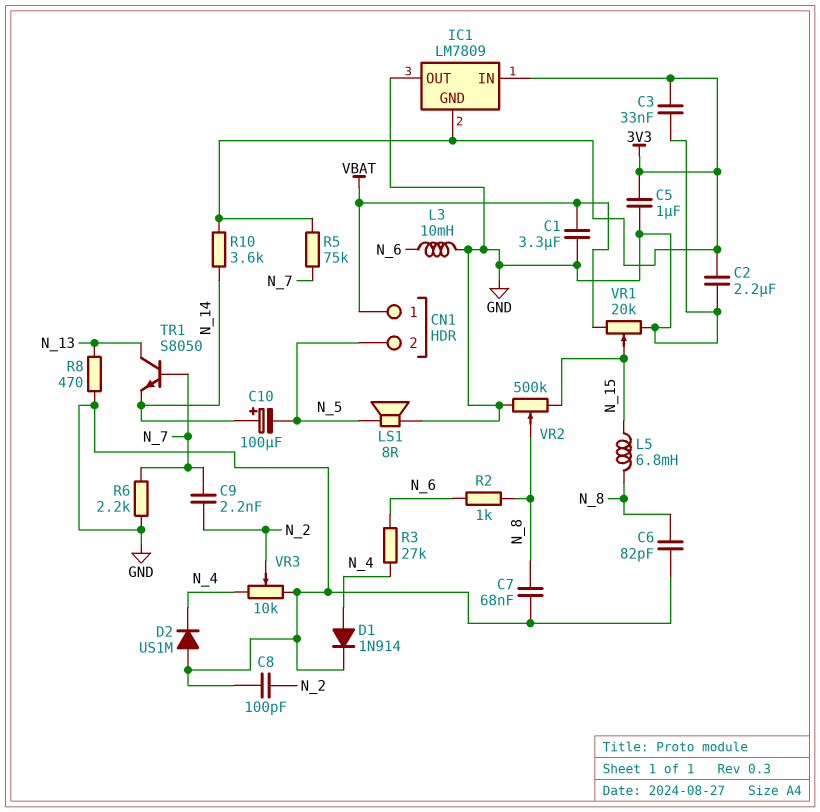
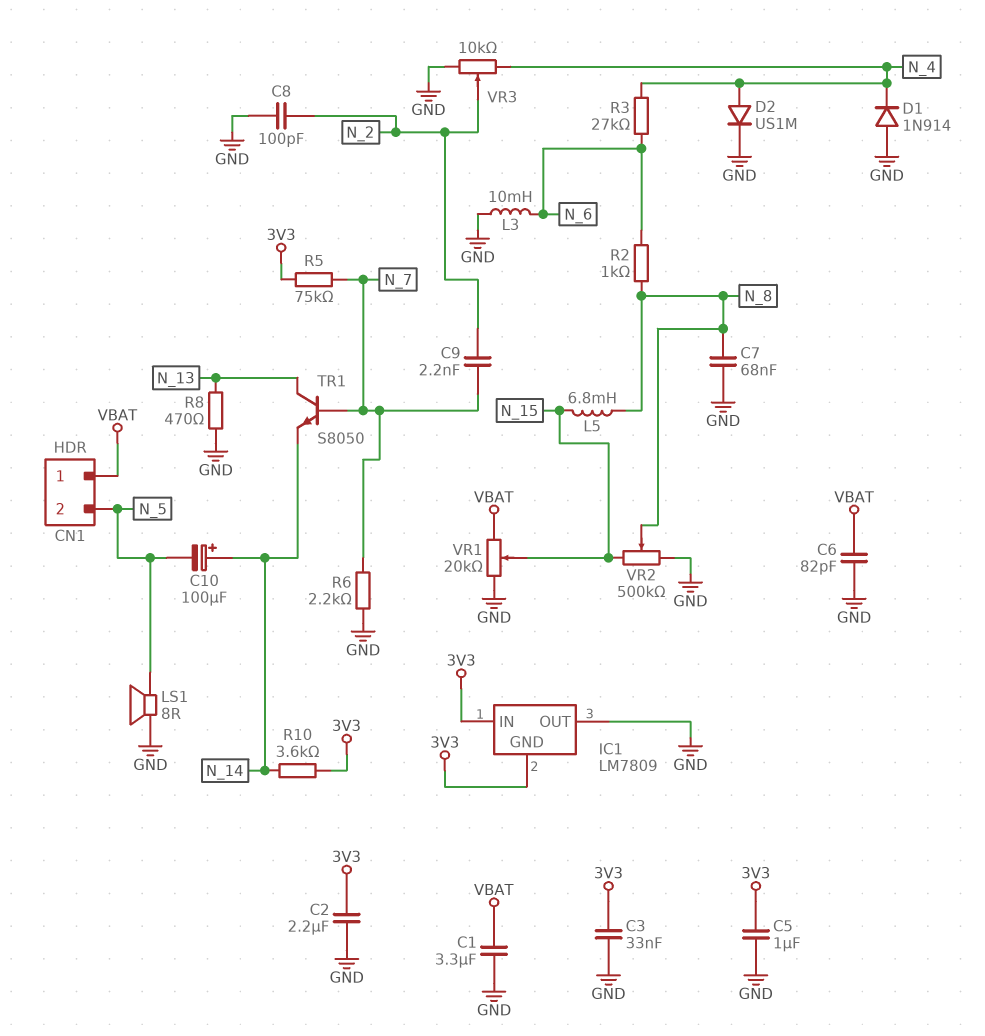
C6: 82pF (GND, N_8) -> 82pF (GND, VBAT)
D1: diode 1N914 (A N_4, K GND) -> diode 1N914 (A GND, K N_4)
D2: diode US1M (A GND, K N_4) -> diode US1M (A N_4, K GND)

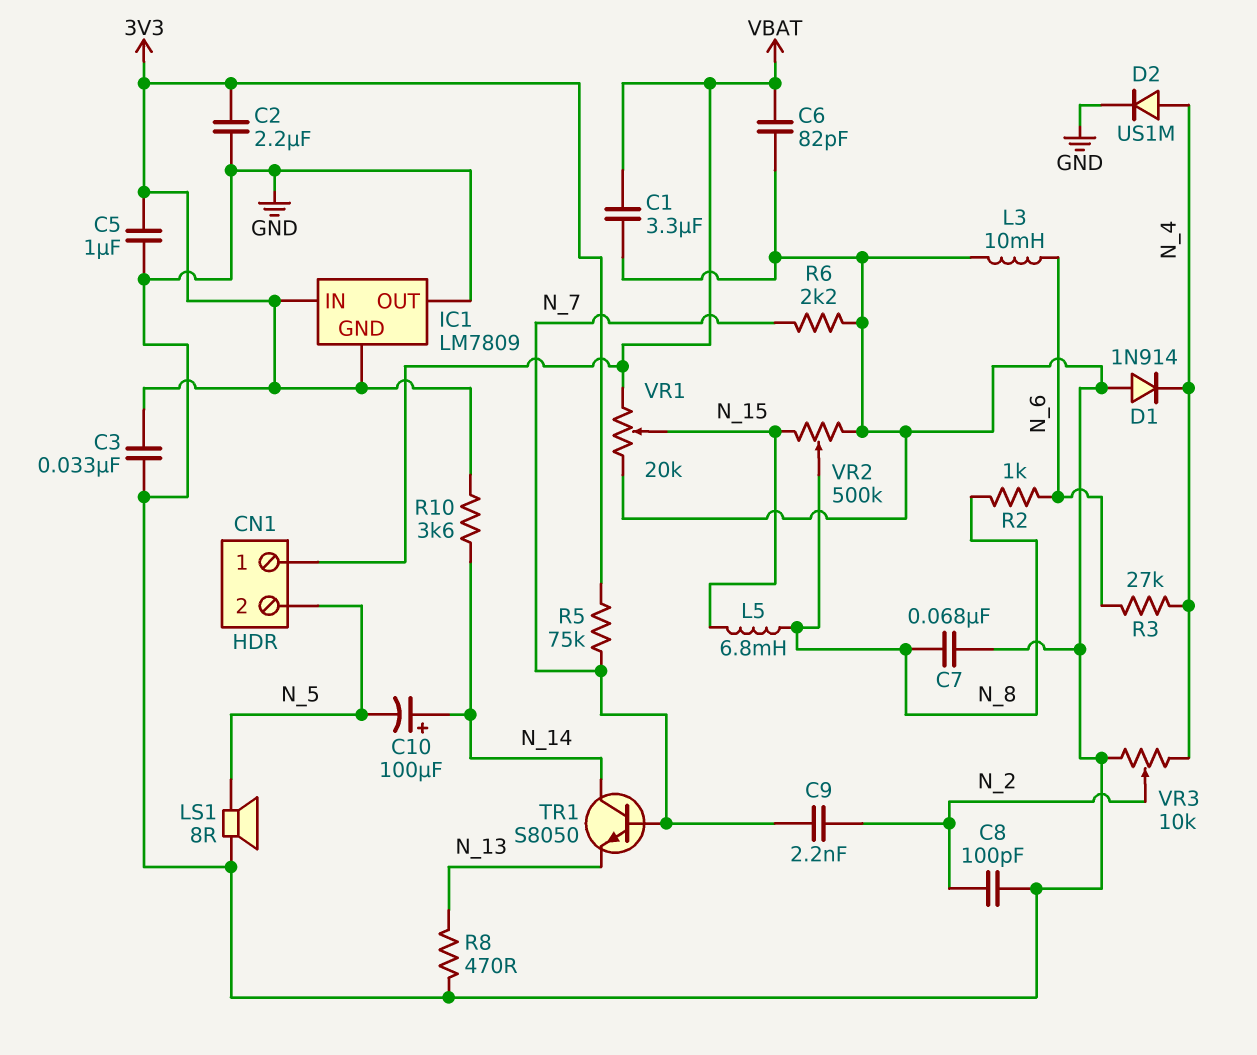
TR1: NPN S8050 (B N_7, C N_13, E N_14) -> NPN S8050 (B N_7, C N_14, E N_13)

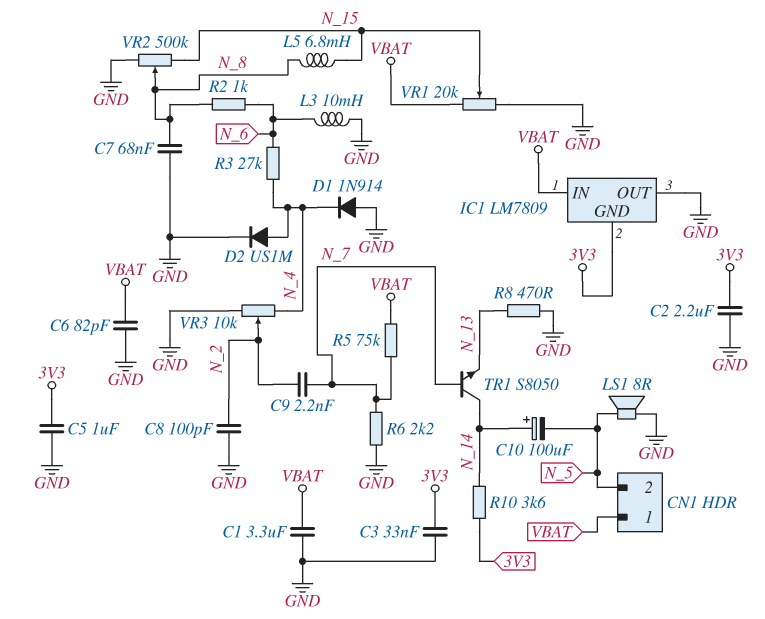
IC1 pin IN: 3V3 -> VBAT
R5: 75k (3V3, N_7) -> 75k (N_7, VBAT)

